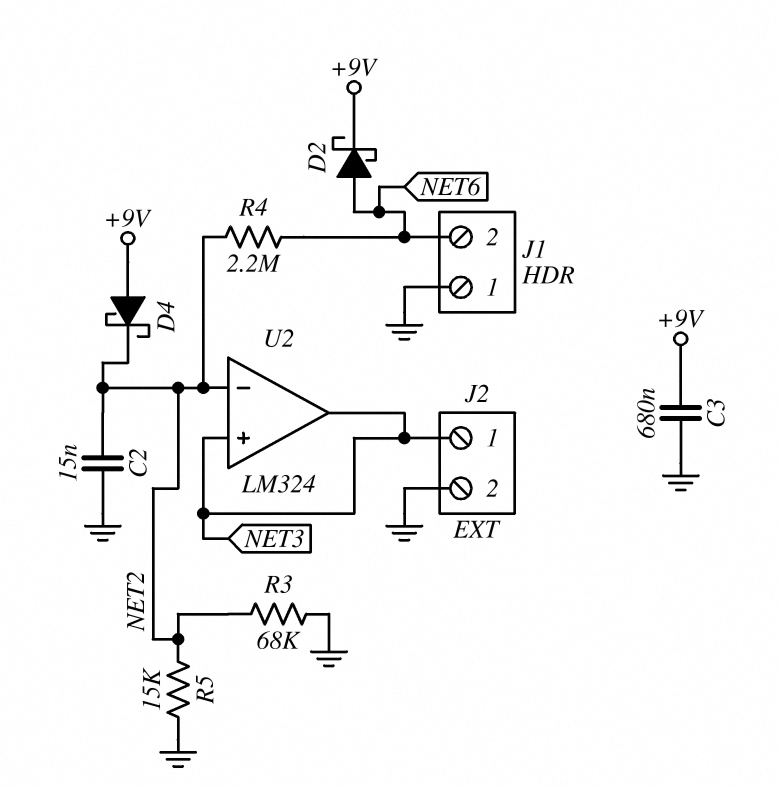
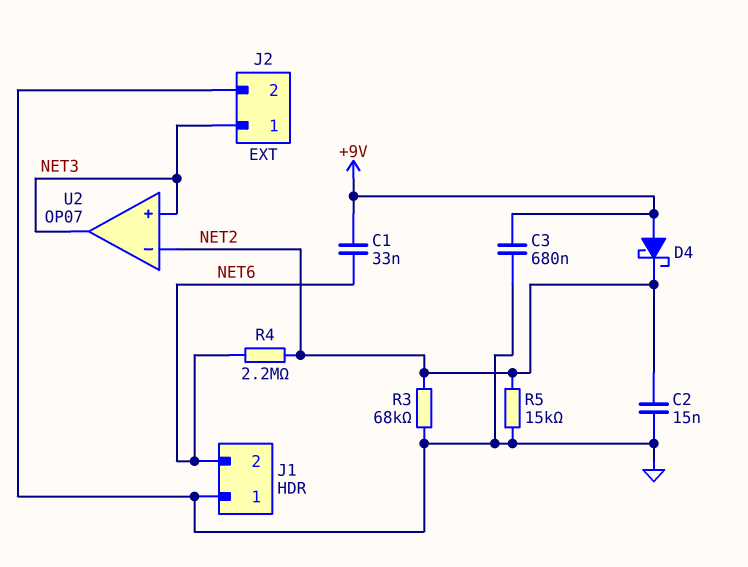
C1: none -> 33nF (+9V, NET6)
D2: schottky (A NET6, K +9V) -> none
U2: LM324 -> OP07

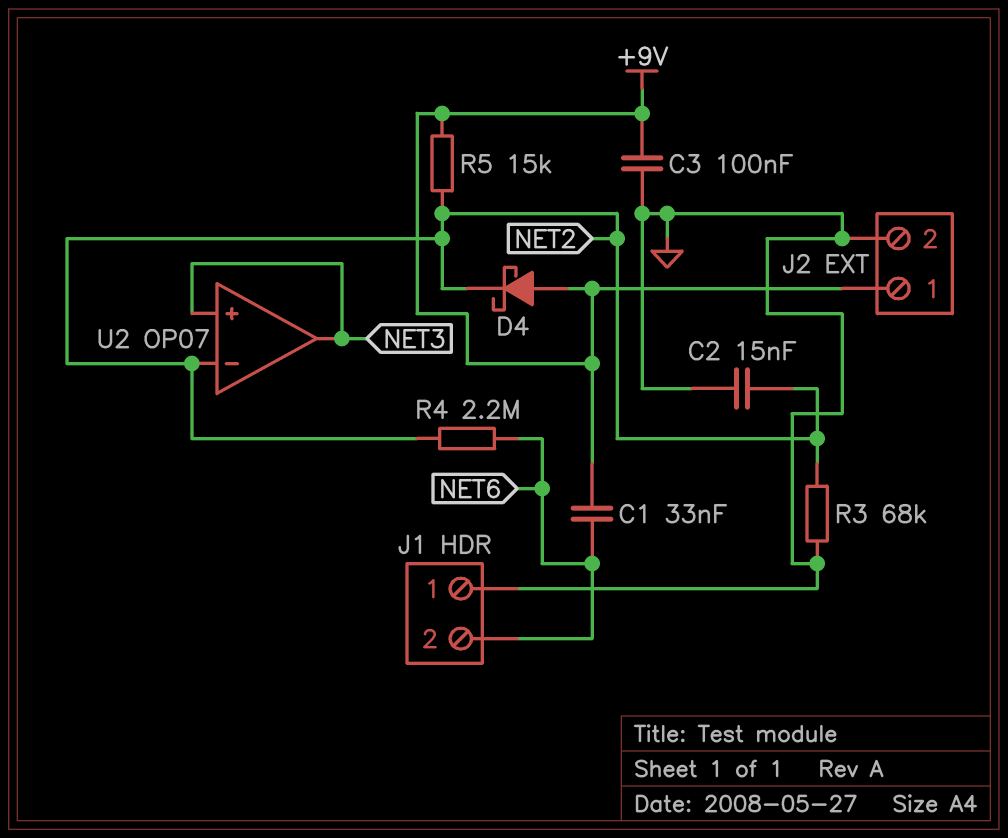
C3: 680nF (+9V, GND) -> 100nF (+9V, GND)
J2 pin 1: NET3 -> +9V
R5: 15k (GND, NET2) -> 15k (+9V, NET2)

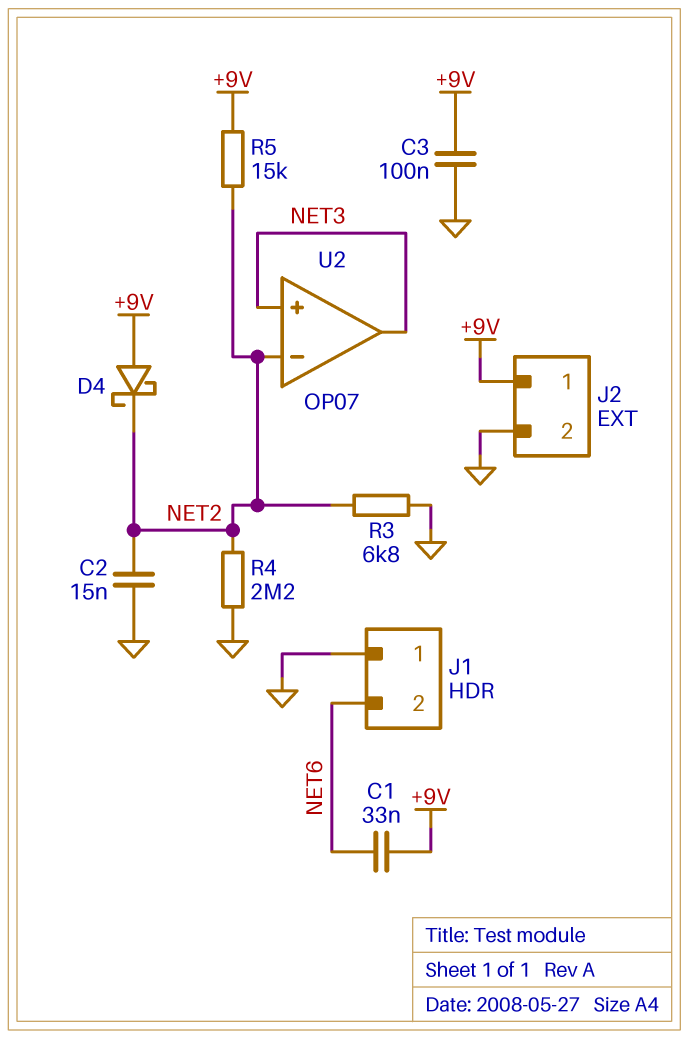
R3: 68k (GND, NET2) -> 6.8k (GND, NET2)
R4: 2.2M (NET2, NET6) -> 2.2M (GND, NET2)

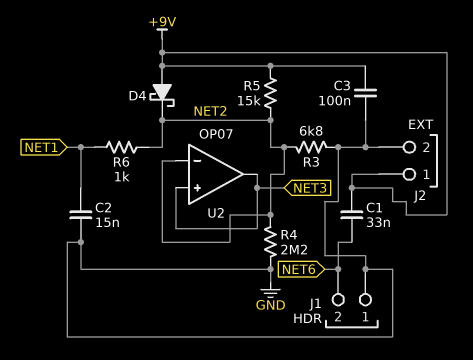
C2: 15nF (GND, NET2) -> 15nF (GND, NET1)
R6: none -> 1k (NET1, NET2)

